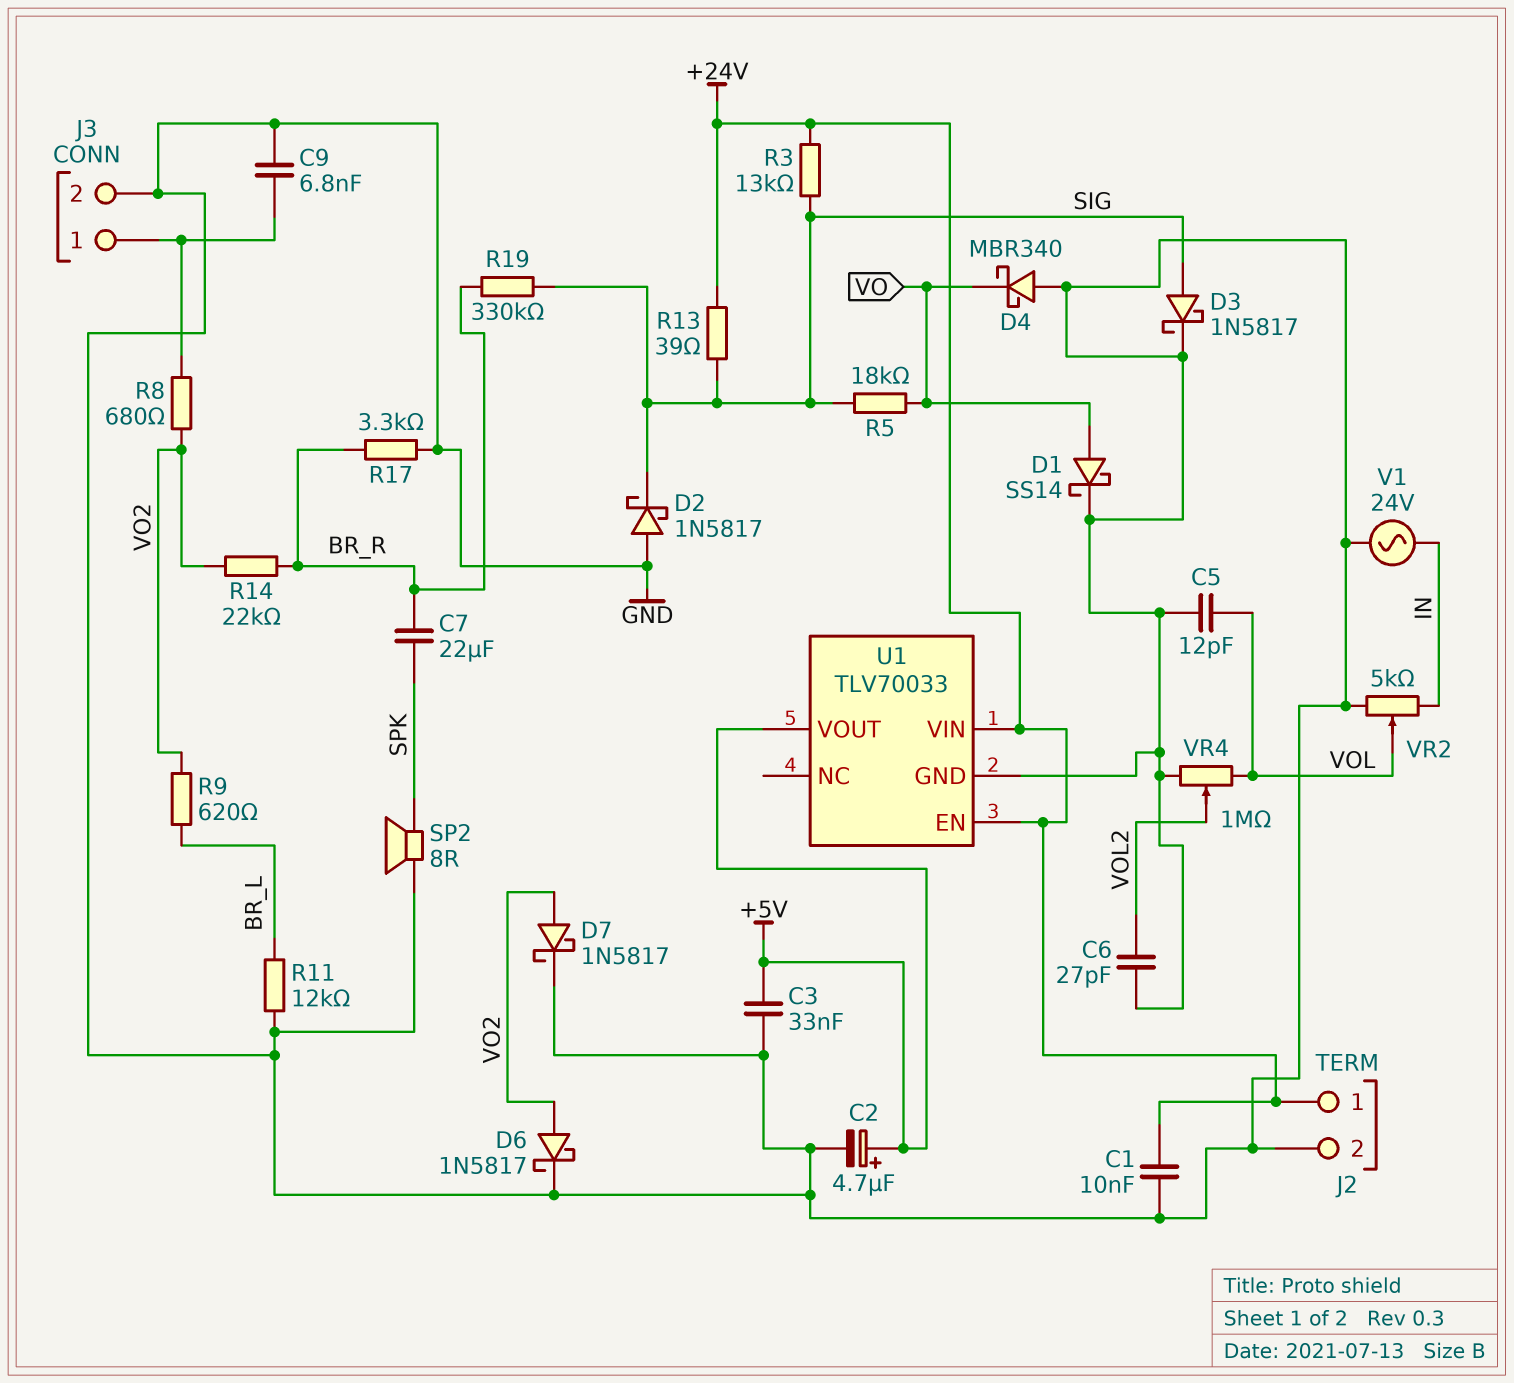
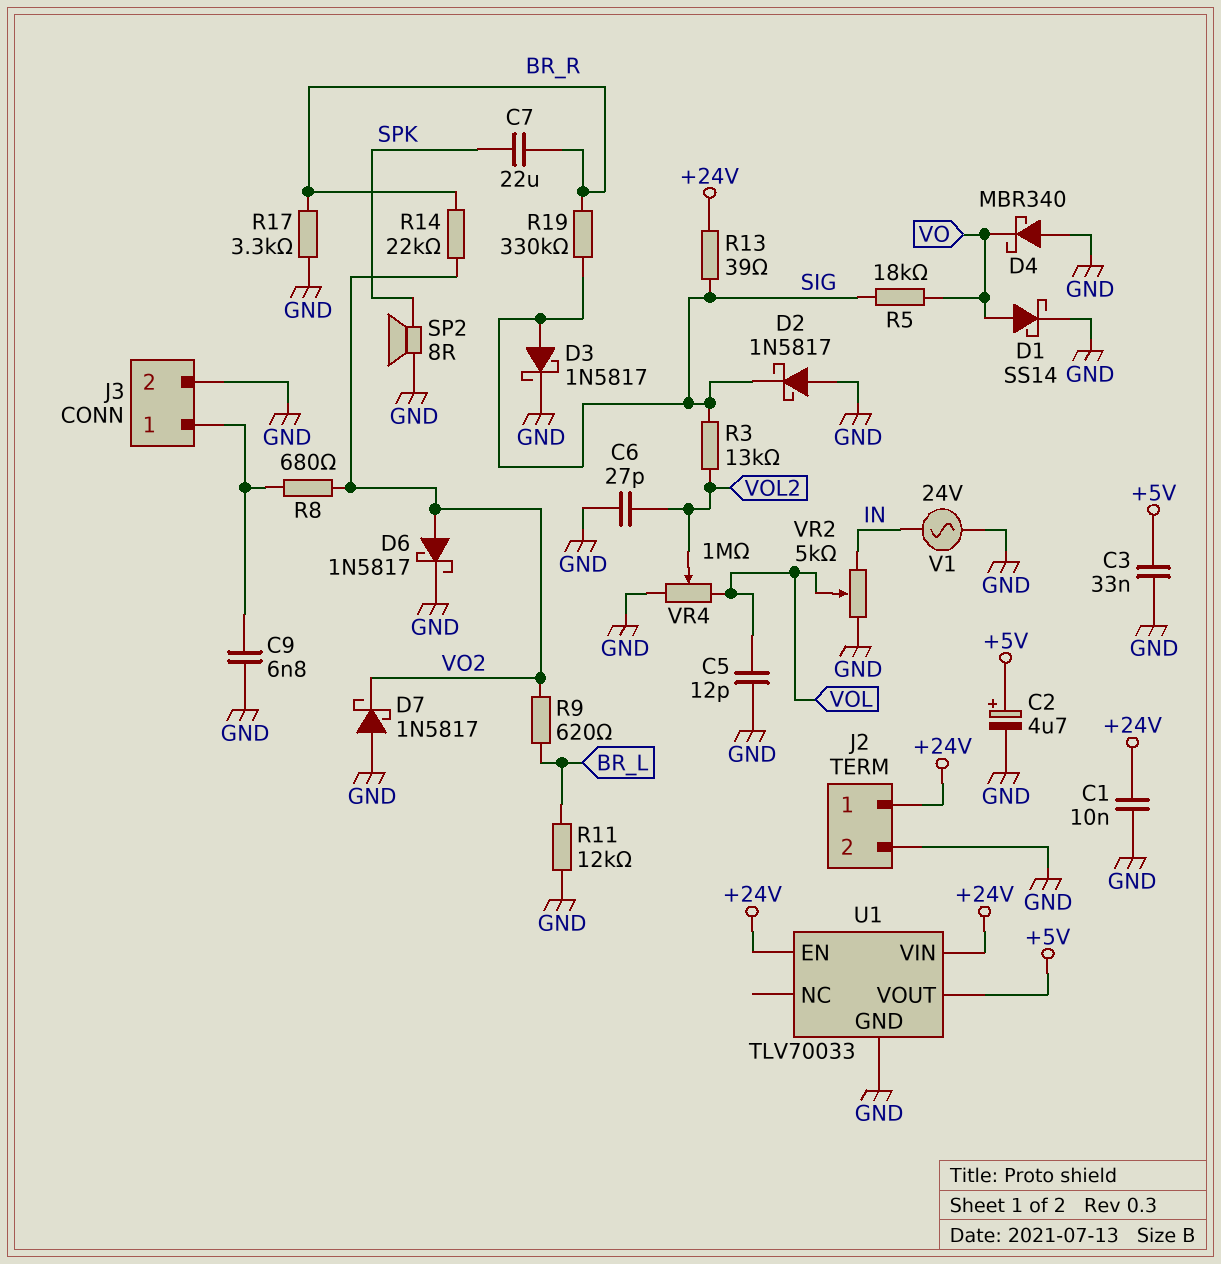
D7: schottky 1N5817 (A VO2, K GND) -> schottky 1N5817 (A GND, K VO2)
R3: 13k (+24V, SIG) -> 13k (SIG, VOL2)

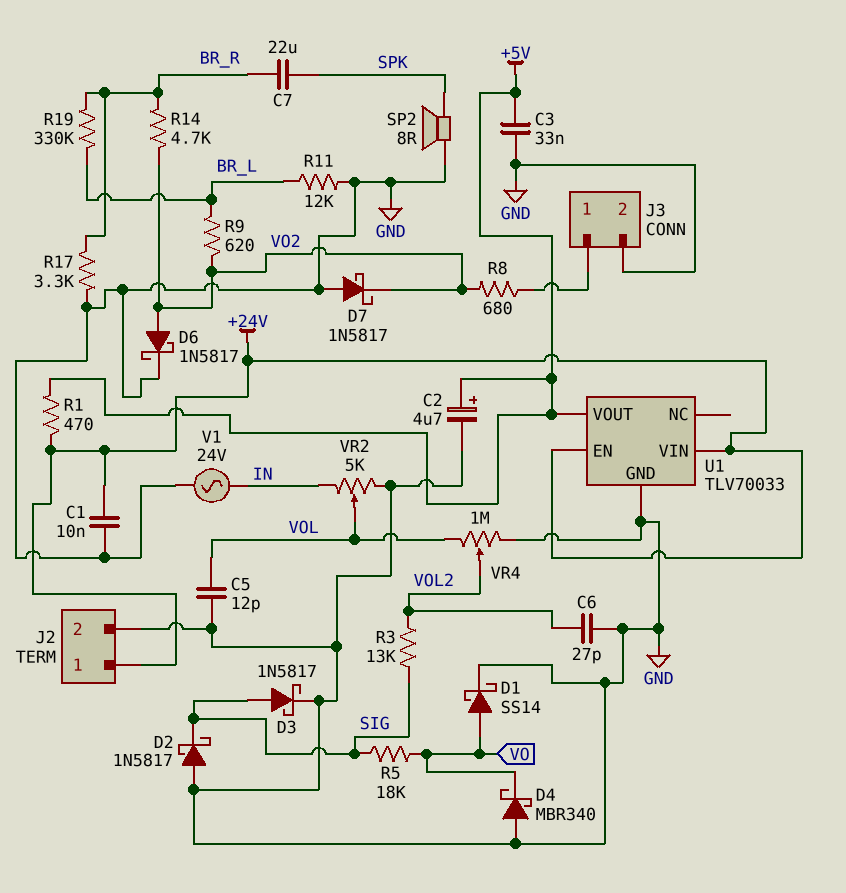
C9: 6.8nF (GND, J3/1) -> none
R1: none -> 470 (+5V, +24V)
R13: 39 (+24V, SIG) -> none
R14: 22k (BR_R, VO2) -> 4.7k (BR_R, VO2)
R19: 330k (BR_R, SIG) -> 330k (BR_L, BR_R)

